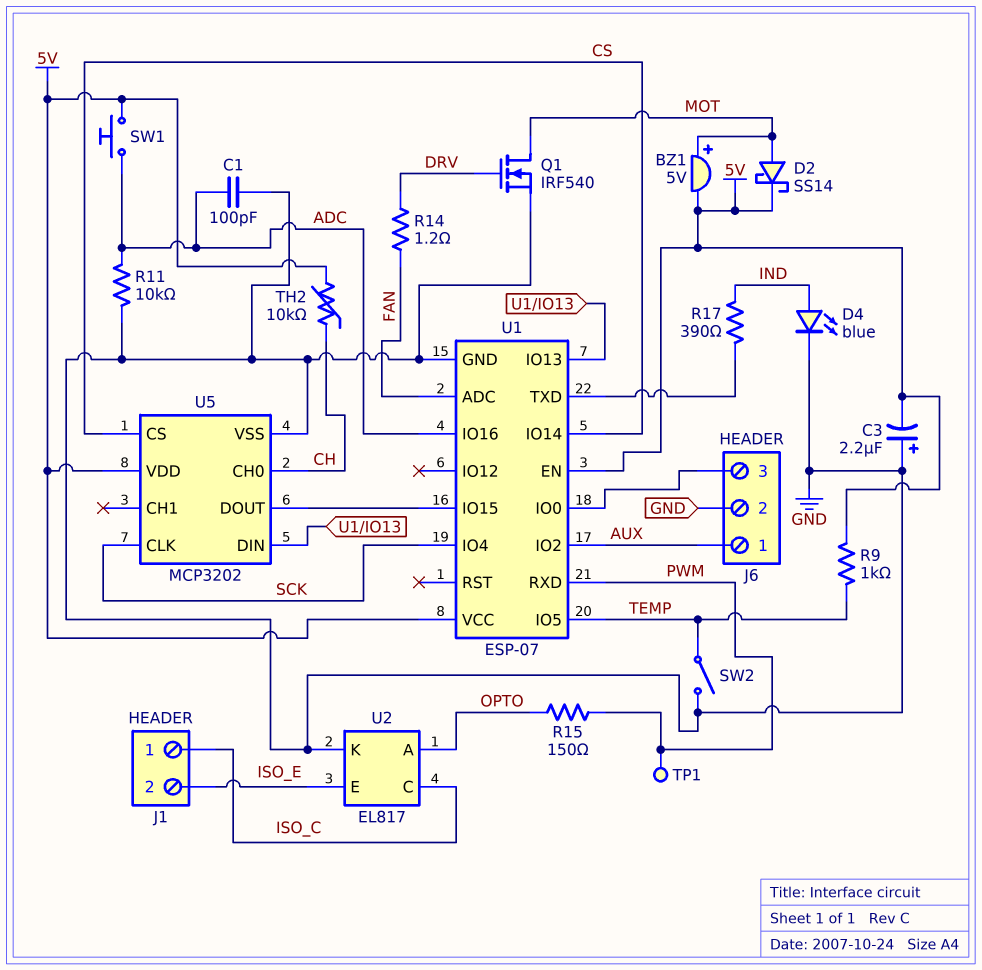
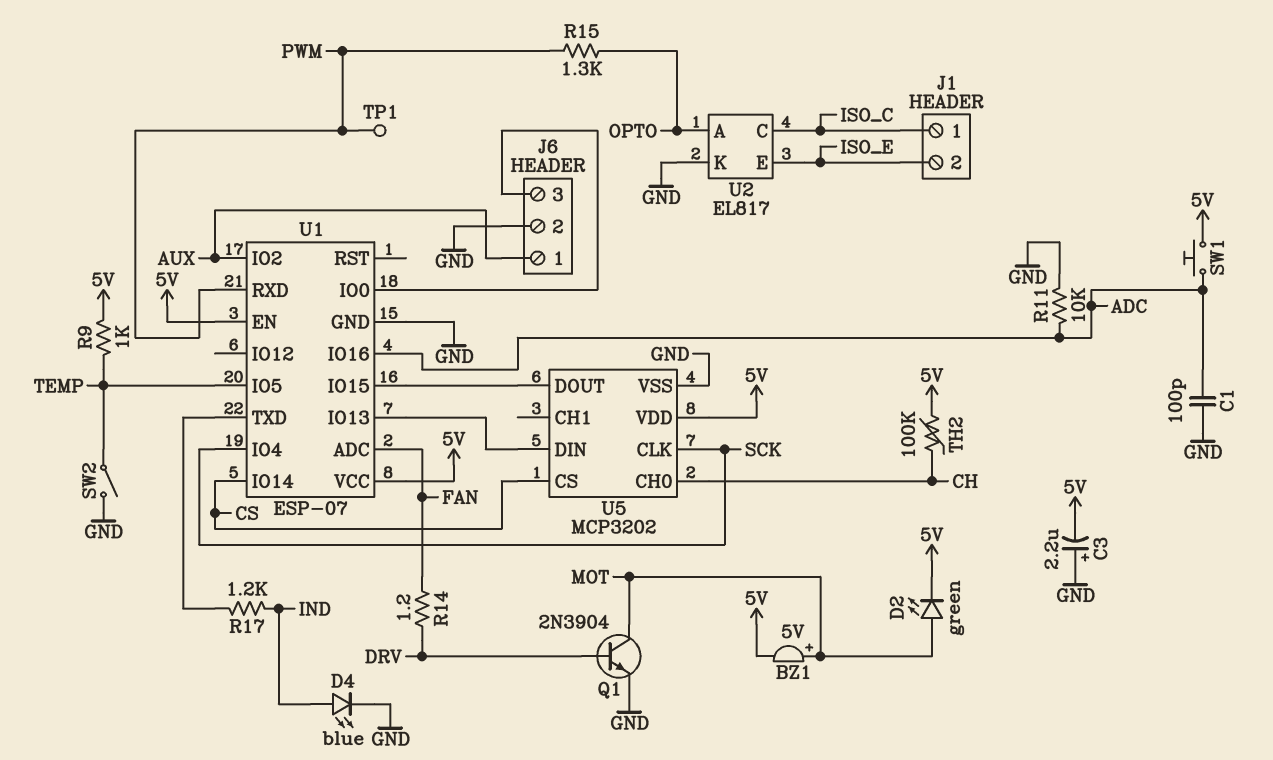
D2: schottky SS14 (A MOT, K 5V) -> LED green (A MOT, K 5V)
Q1: NMOS IRF540 (G DRV, D MOT, S GND) -> NPN 2N3904 (B DRV, C MOT, E GND)
R15: 150 (OPTO, PWM) -> 1.3k (OPTO, PWM)
R17: 390 (IND, U1/TXD) -> 1.2k (IND, U1/TXD)
TH2: 10k (5V, CH) -> 100k (5V, CH)

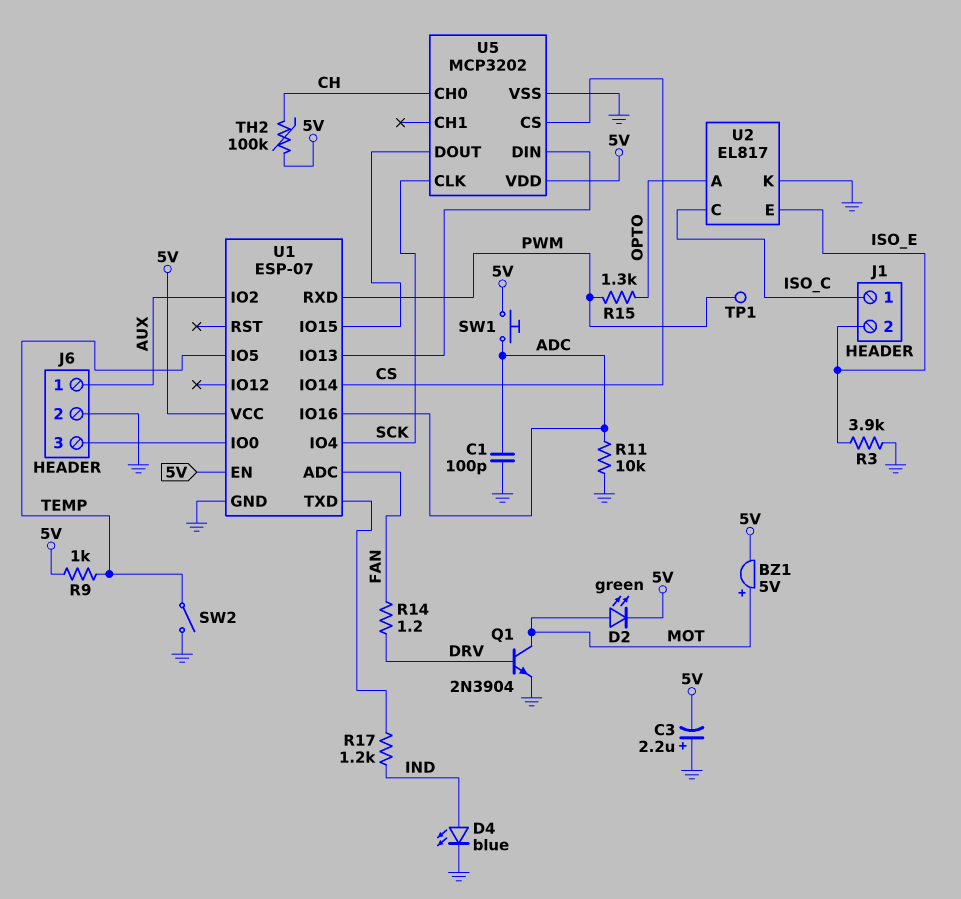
R3: none -> 3.9k (GND, ISO_E)

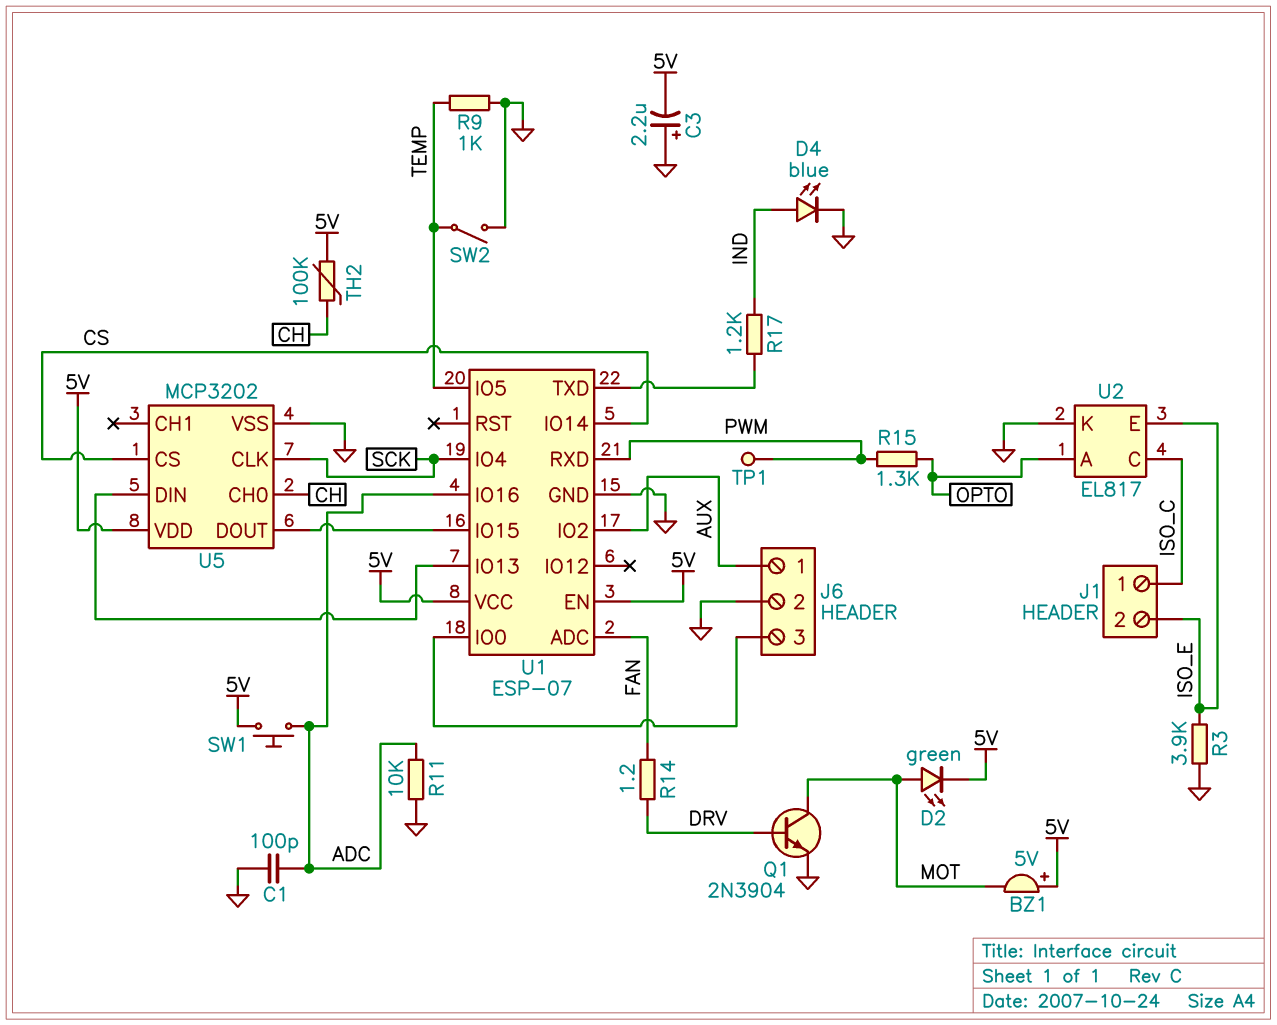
BZ1: buzzer 5V (plus MOT, minus 5V) -> buzzer 5V (plus 5V, minus MOT)
R9: 1k (5V, TEMP) -> 1k (GND, TEMP)

